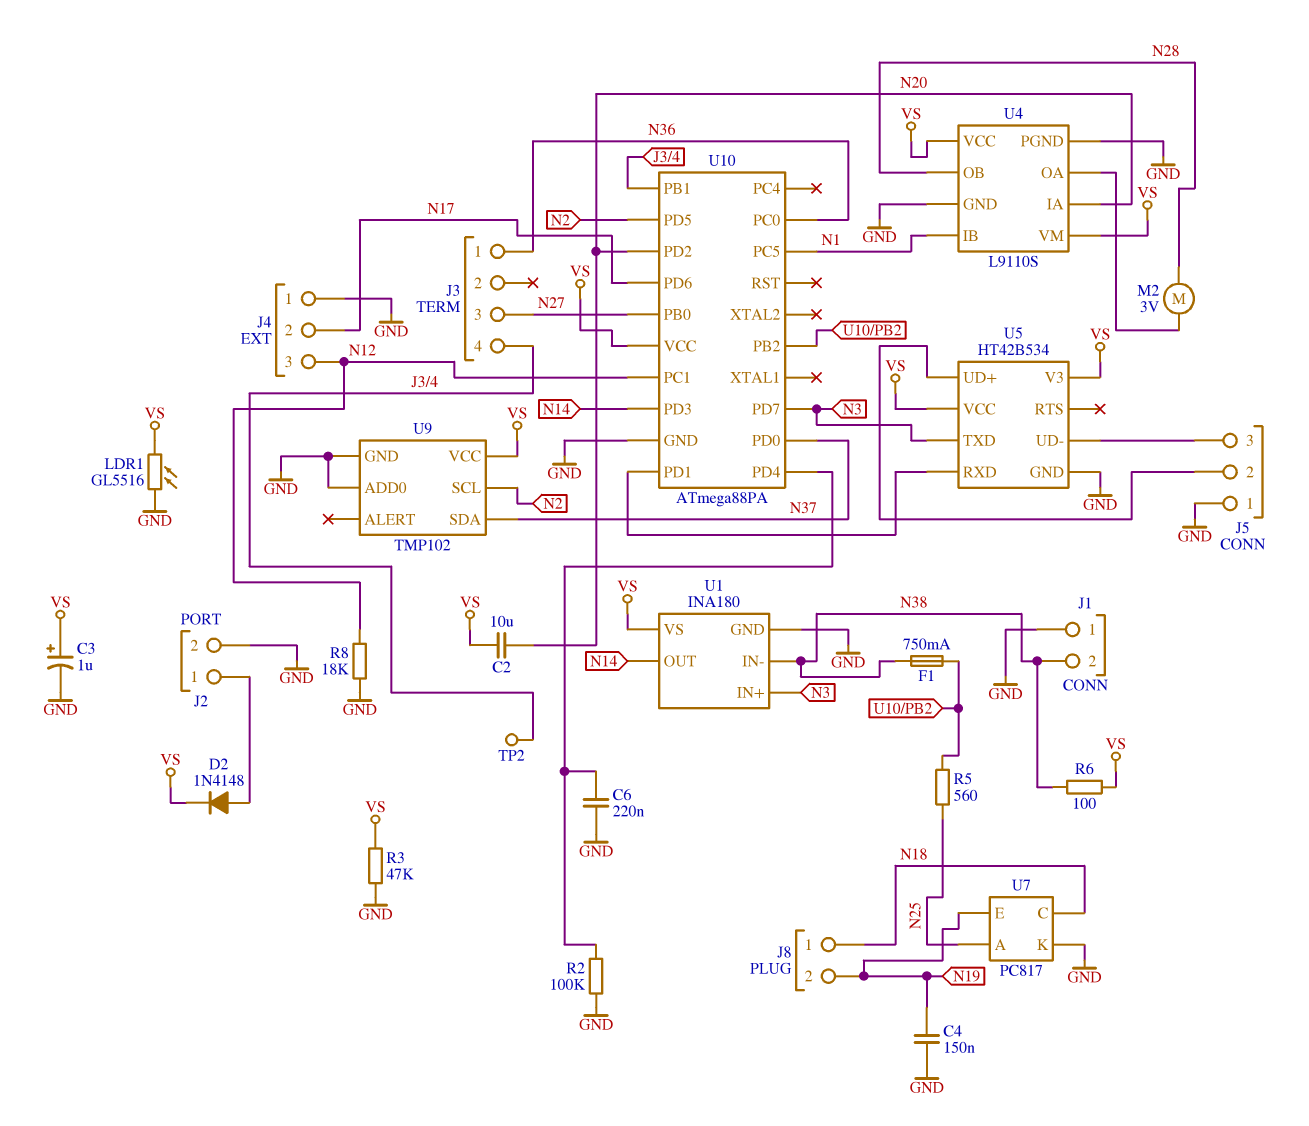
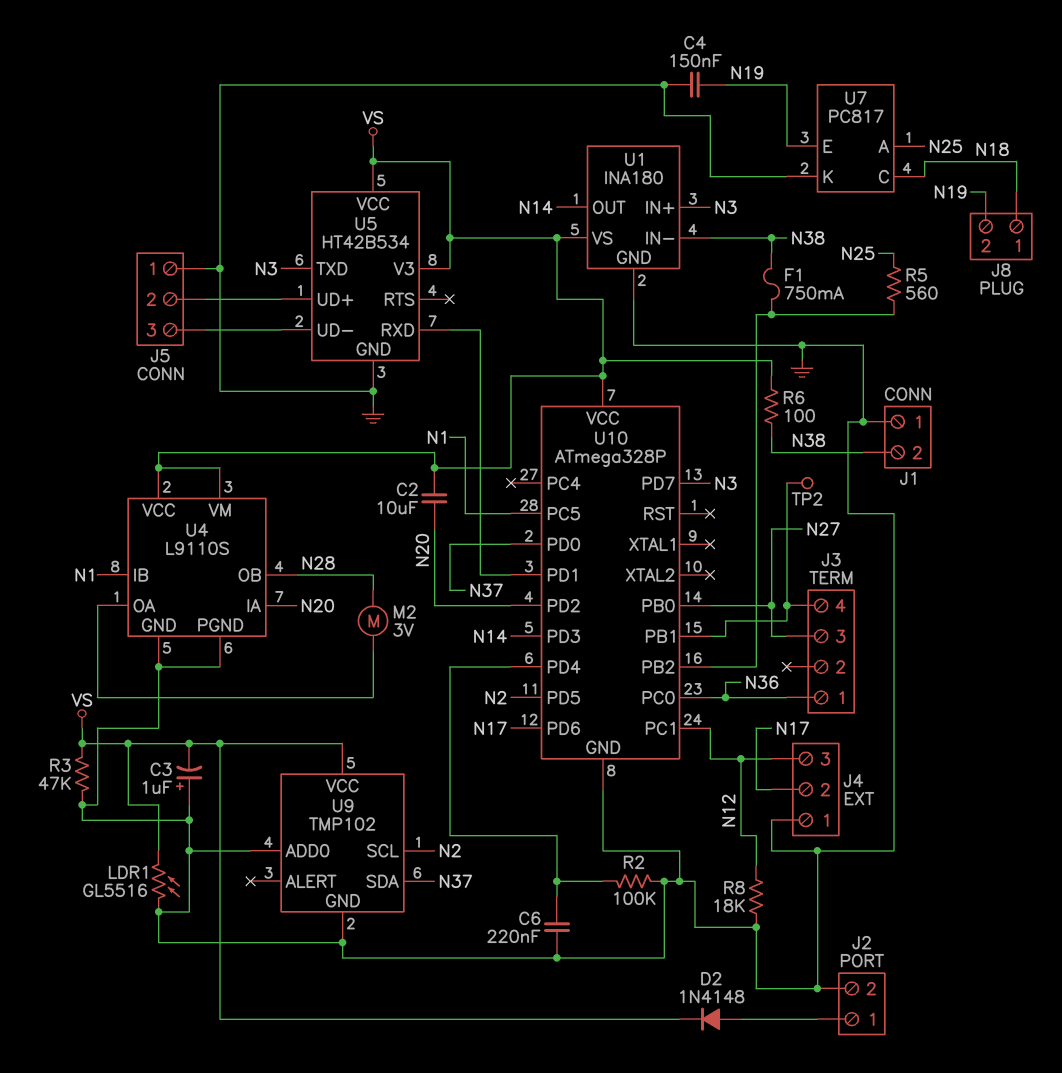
C3: 1uF (plus VS, minus GND) -> 1uF (plus GND, minus VS)
U10: ATmega88PA -> ATmega328P

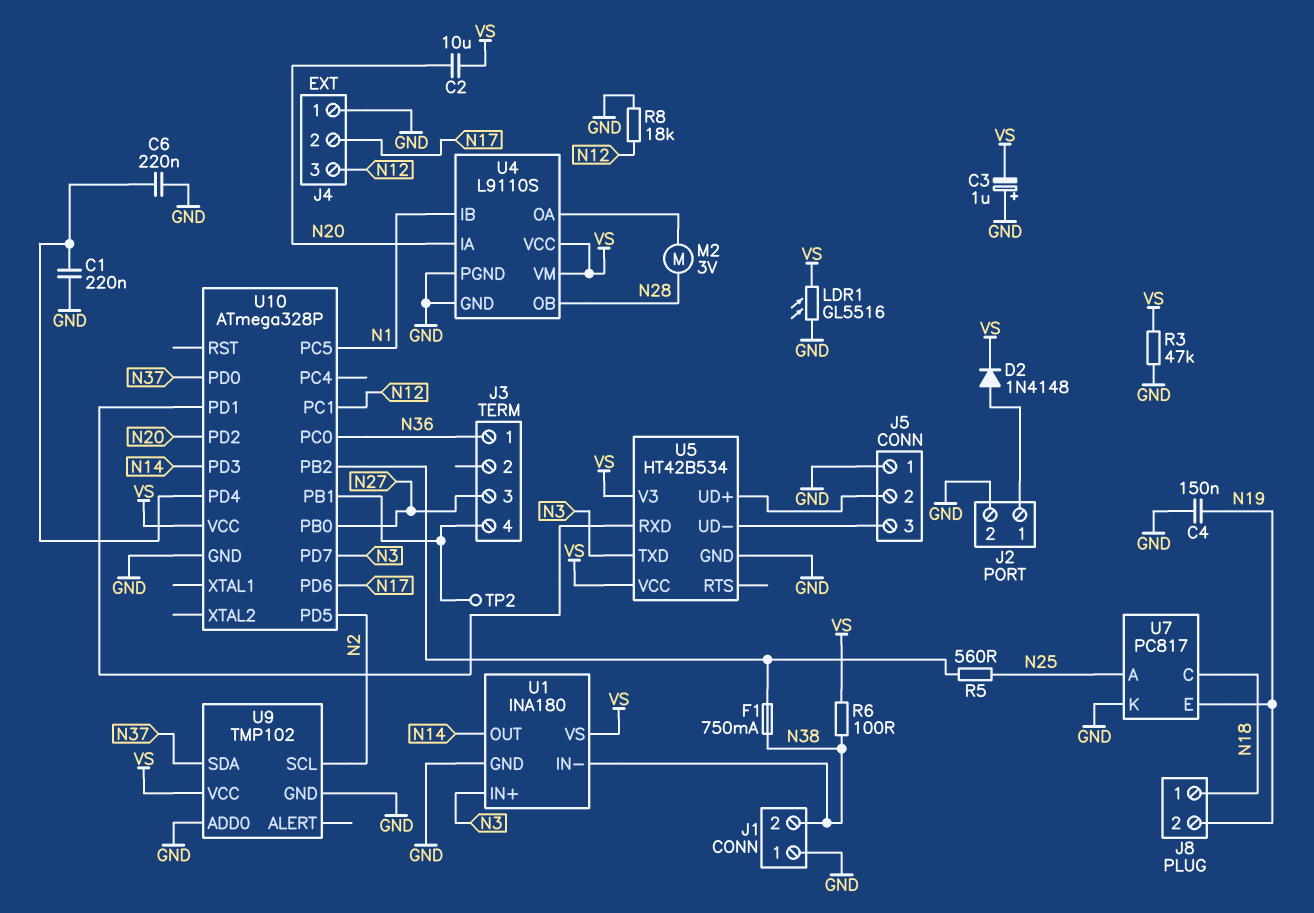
C1: none -> 220nF (GND, U10/PD4)
R2: 100k (GND, U10/PD4) -> none

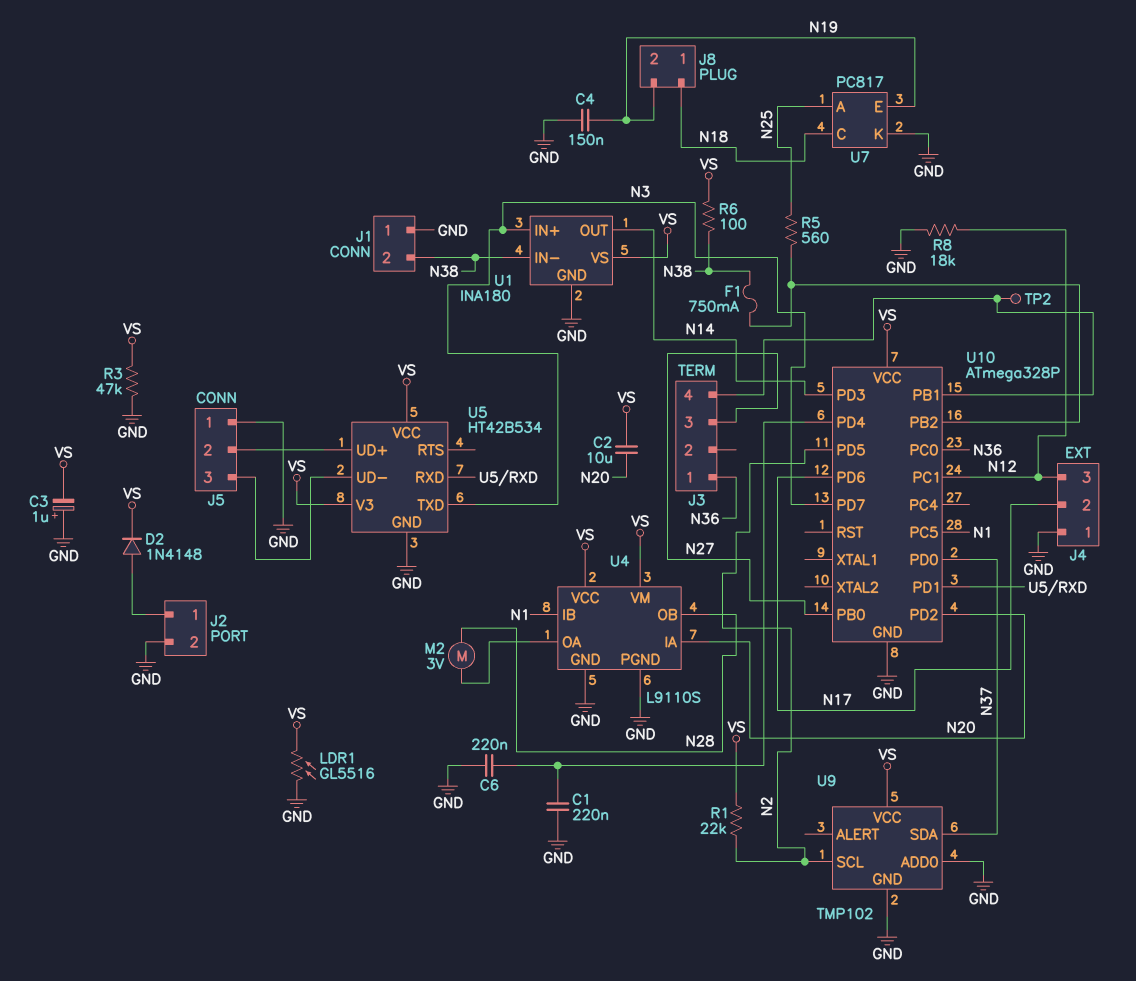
R1: none -> 22k (N2, VS)

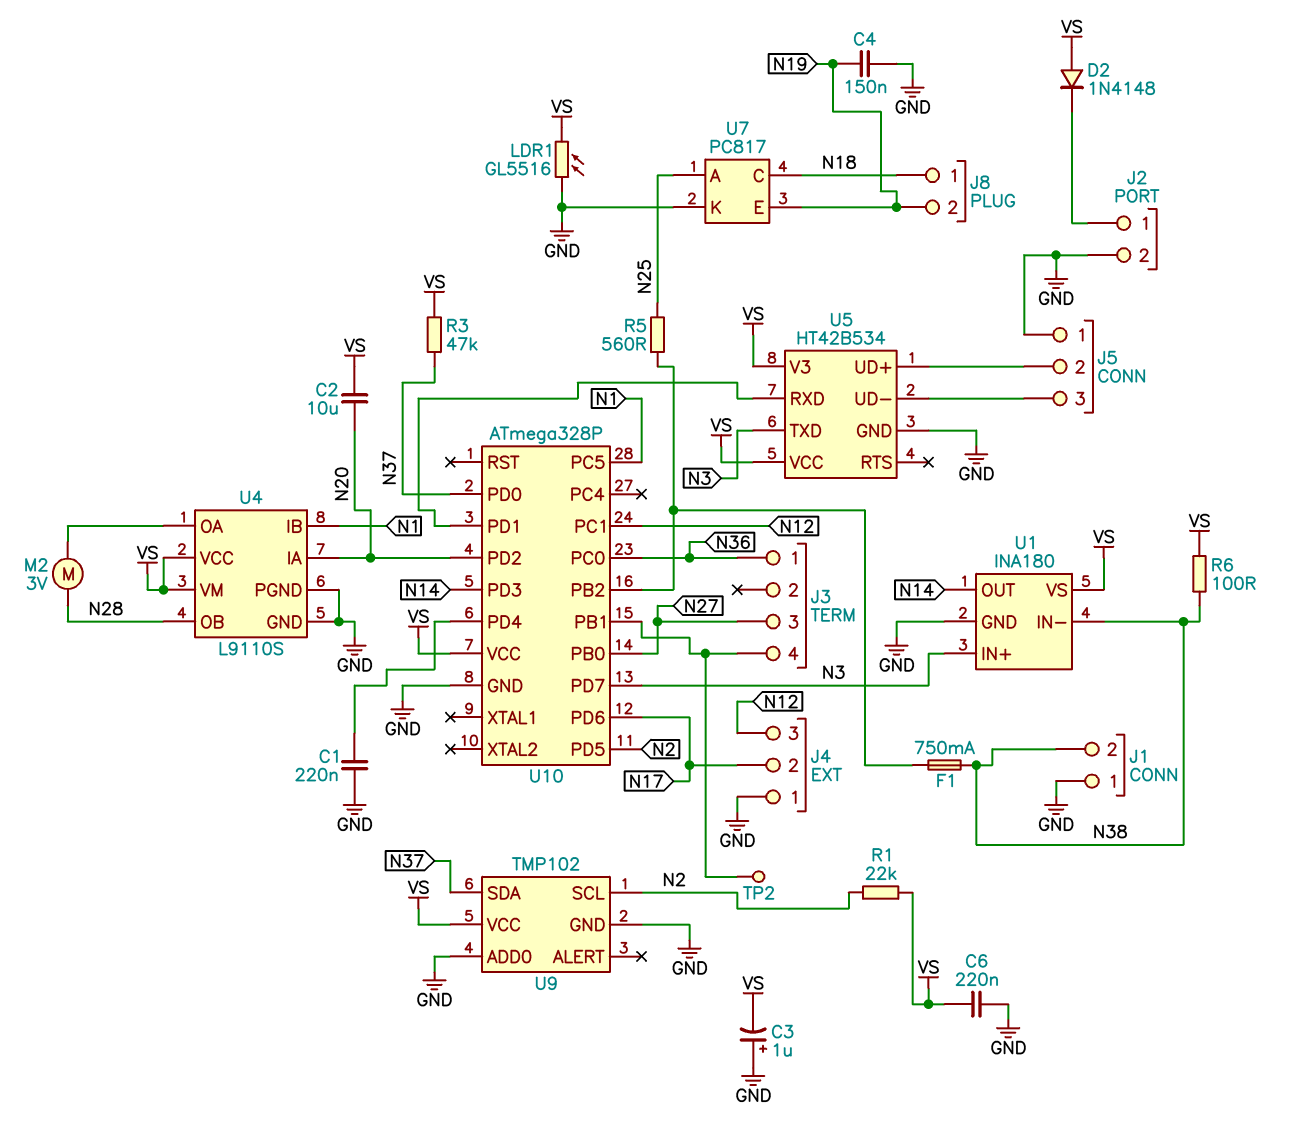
C6: 220nF (GND, U10/PD4) -> 220nF (GND, VS)
D2: diode 1N4148 (A J2/1, K VS) -> diode 1N4148 (A VS, K J2/1)
R3: 47k (GND, VS) -> 47k (N37, VS)
R8: 18k (GND, N12) -> none

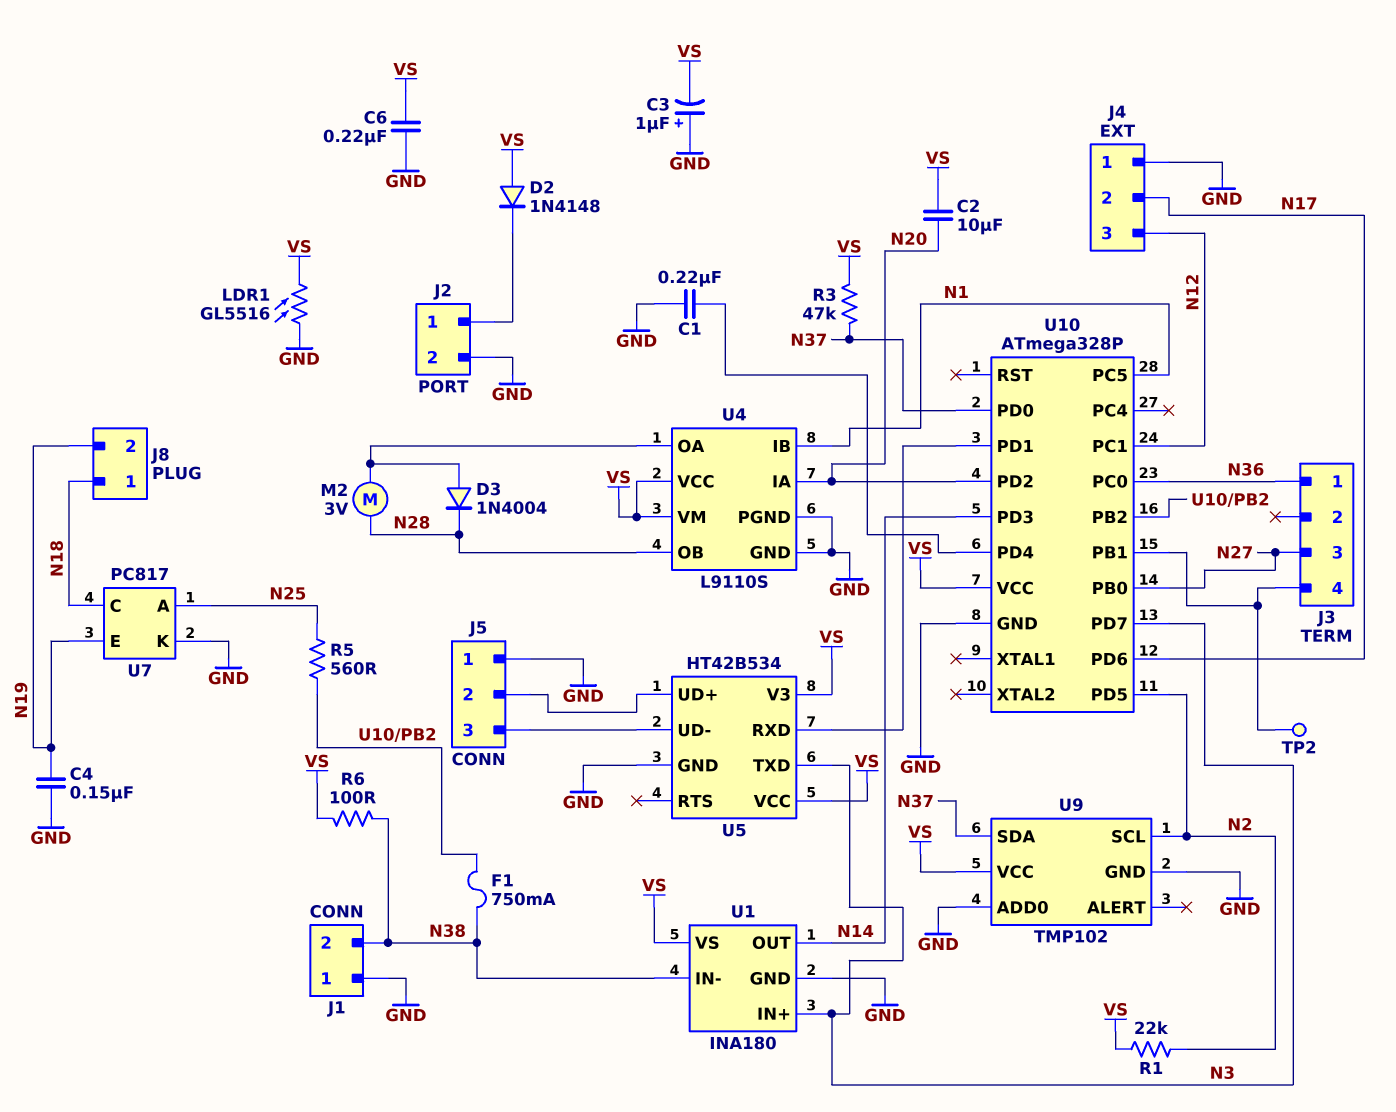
D3: none -> diode 1N4004 (A U4/OA, K N28)

